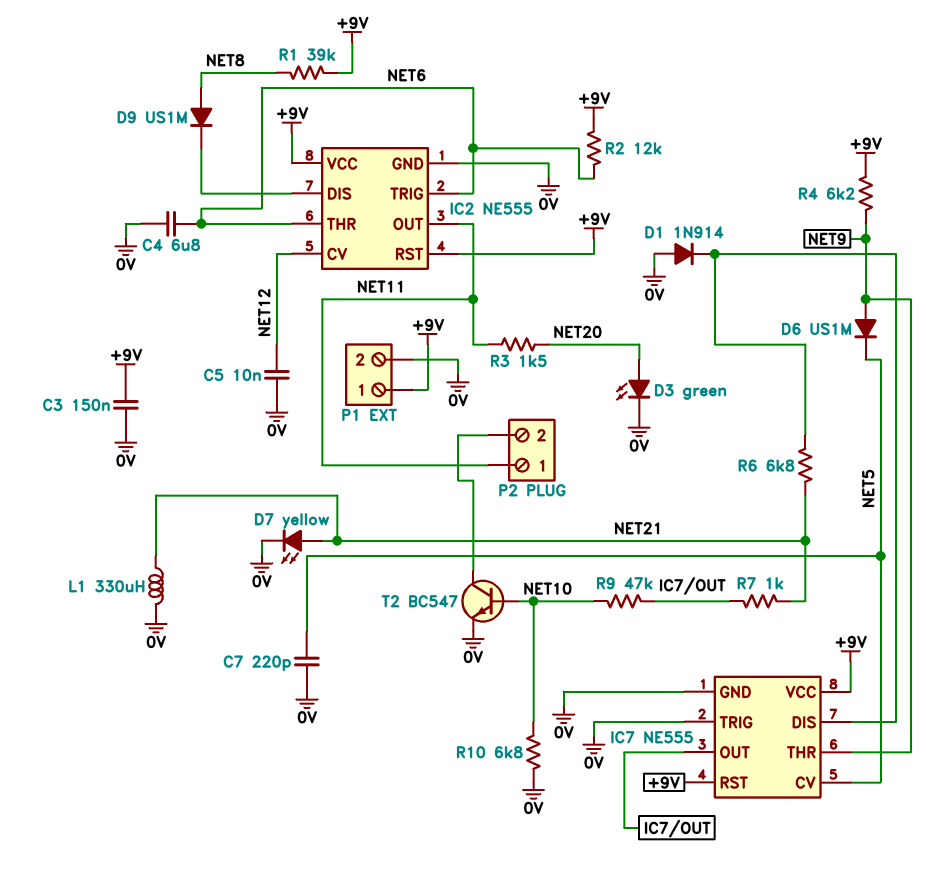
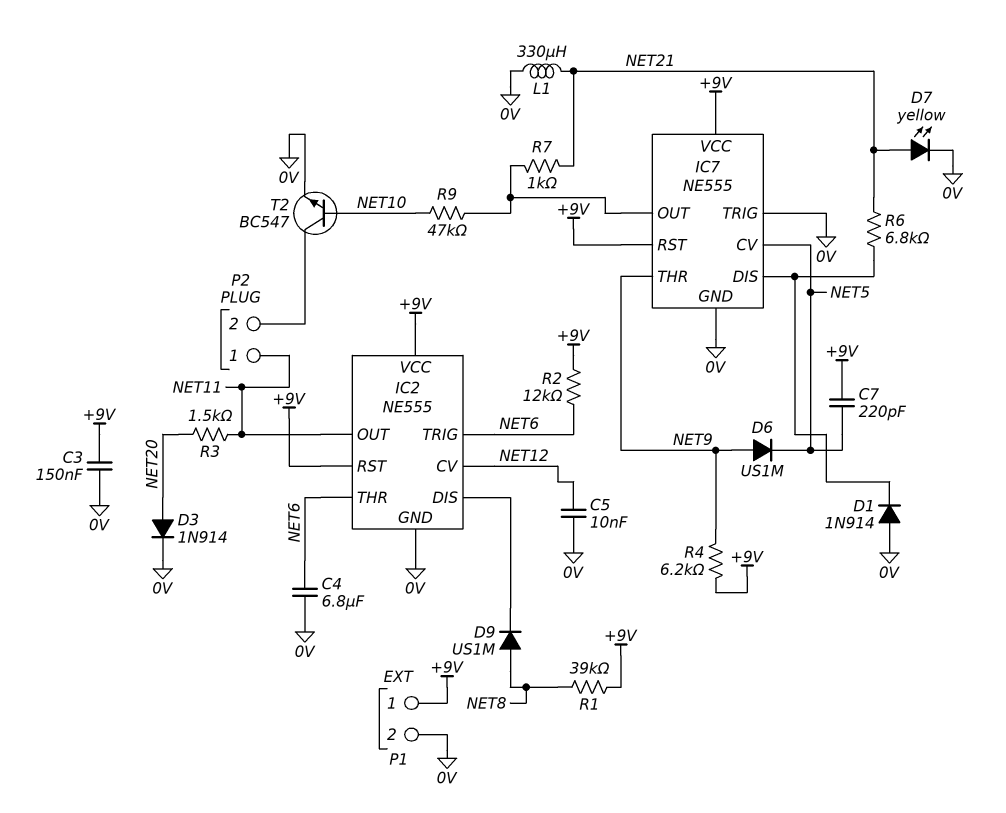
C7: 220pF (0V, NET5) -> 220pF (+9V, NET5)
D3: LED green (A NET20, K 0V) -> diode 1N914 (A NET20, K 0V)
R10: 6.8k (0V, NET10) -> none

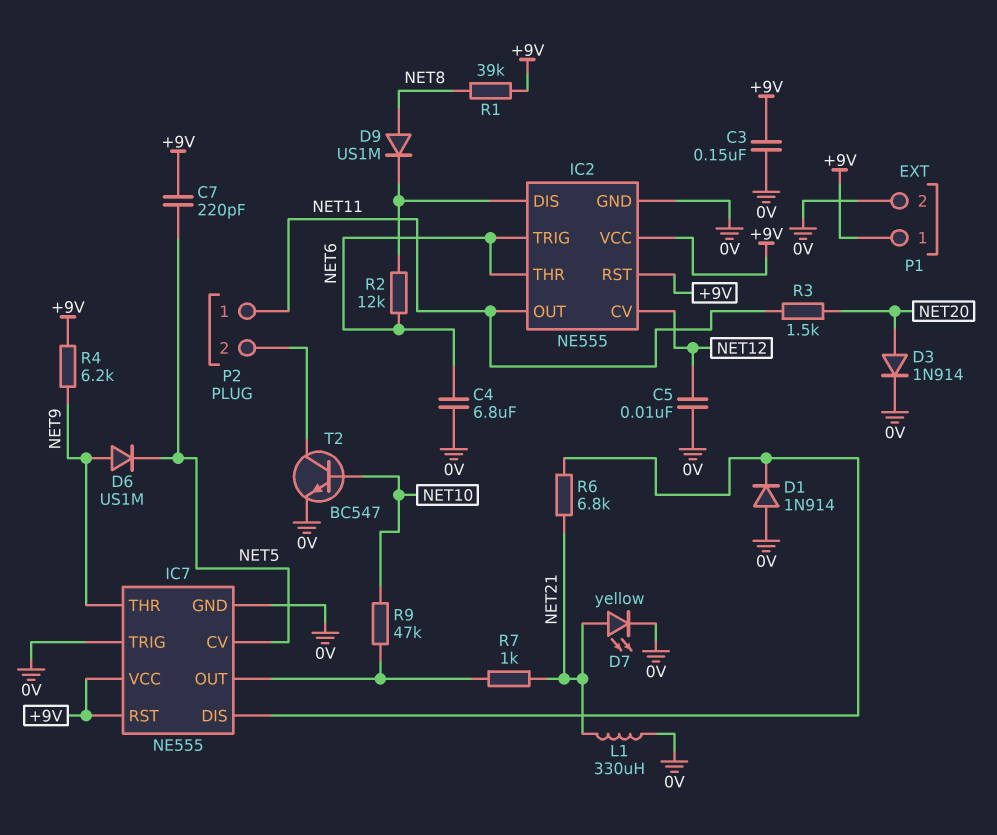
R2: 12k (+9V, NET6) -> 12k (IC2/DIS, NET6)

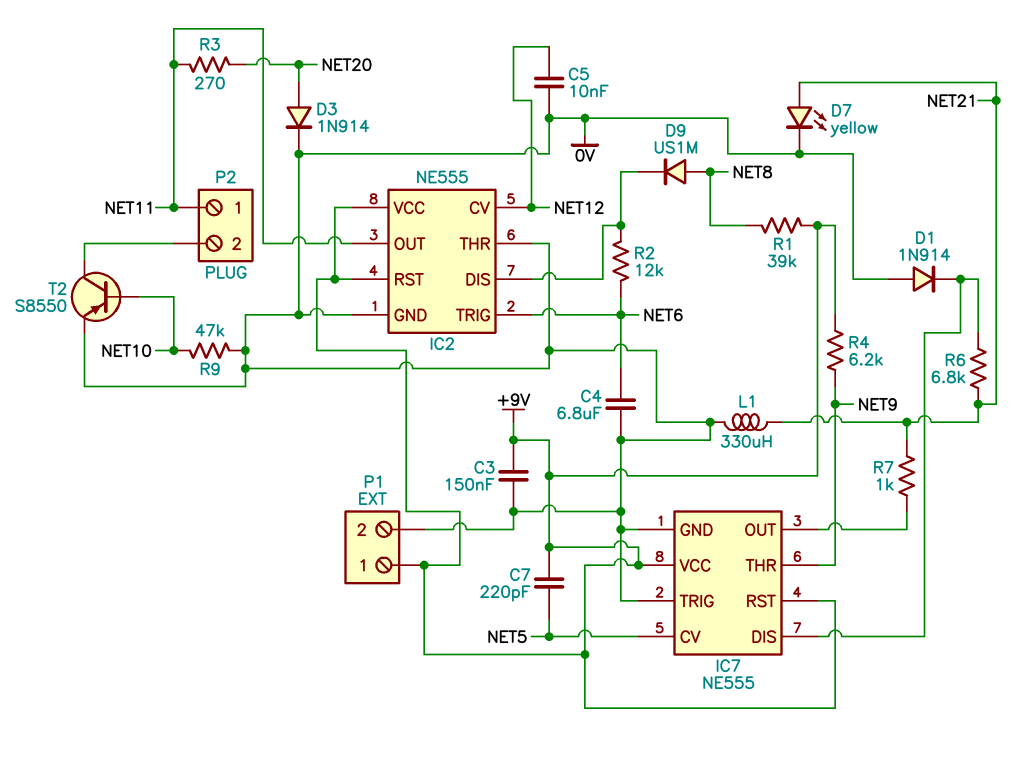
D6: diode US1M (A NET9, K NET5) -> none
IC2 pin THR: NET6 -> 0V
R3: 1.5k (NET11, NET20) -> 270 (NET11, NET20)
R9: 47k (IC7/OUT, NET10) -> 47k (0V, NET10)
T2: NPN BC547 (B NET10, C P2/2, E 0V) -> PNP S8550 (B NET10, C P2/2, E 0V)

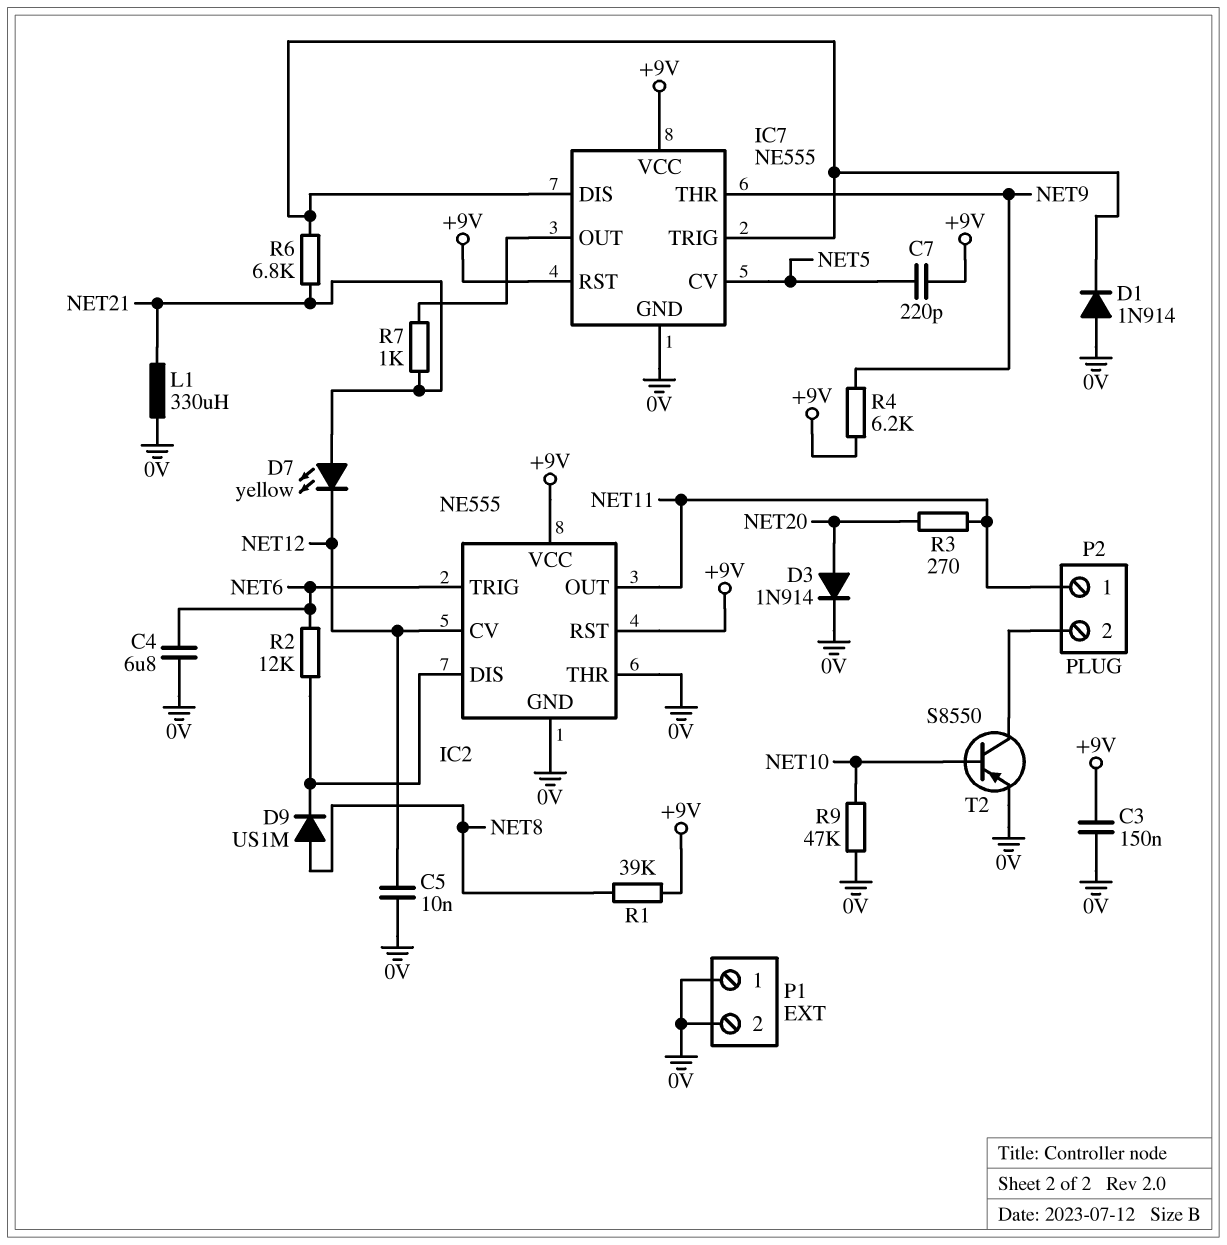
D7: LED yellow (A NET21, K 0V) -> LED yellow (A NET21, K NET12)
IC7 pin TRIG: 0V -> IC7/DIS
P1 pin 1: +9V -> 0V

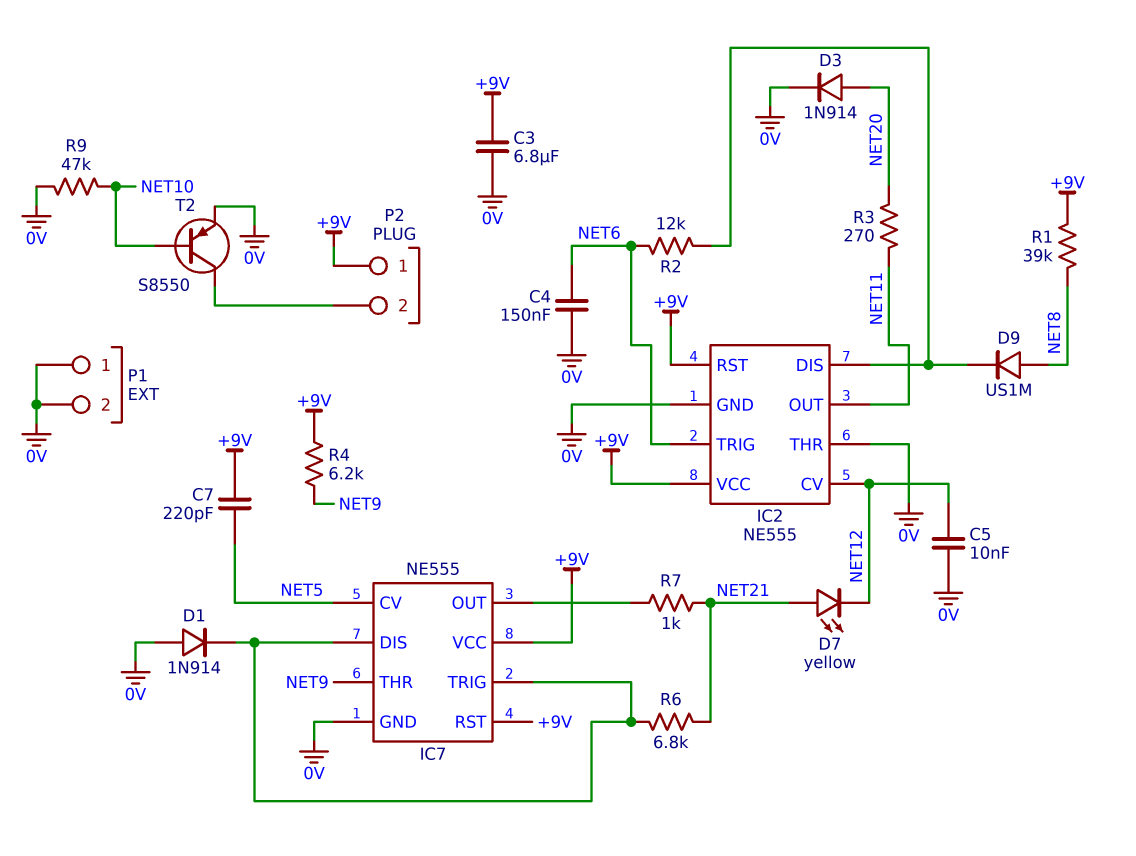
C3: 150nF (+9V, 0V) -> 6.8uF (+9V, 0V)
C4: 6.8uF (0V, NET6) -> 150nF (0V, NET6)
L1: 330uH (0V, NET21) -> none
P2 pin 1: NET11 -> +9V

